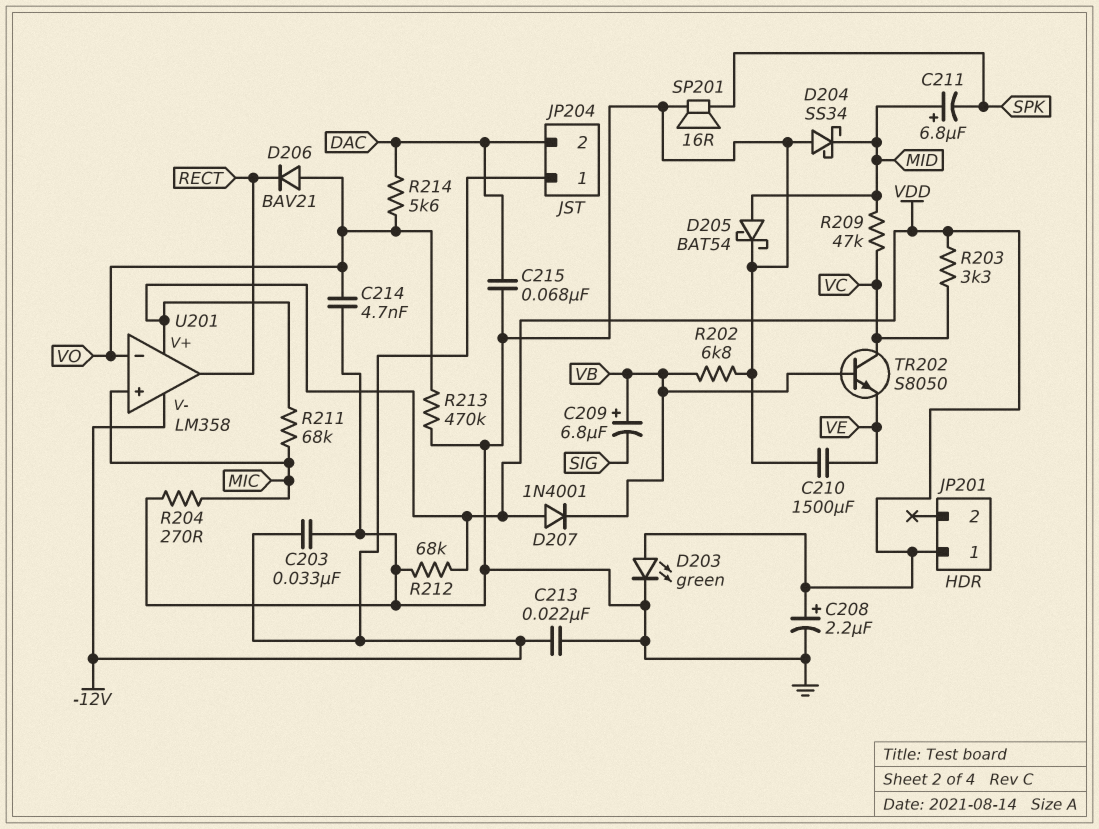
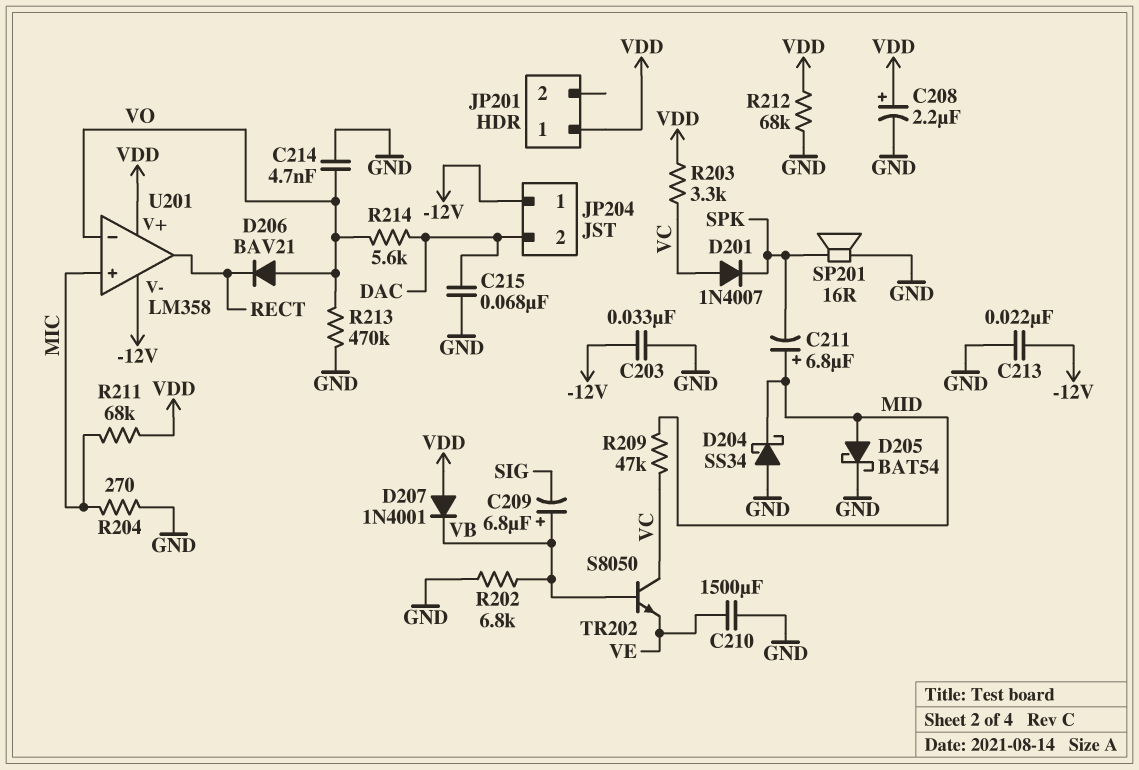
D201: none -> diode 1N4007 (A VC, K SPK)
D203: LED green (A VDD, K GND) -> none

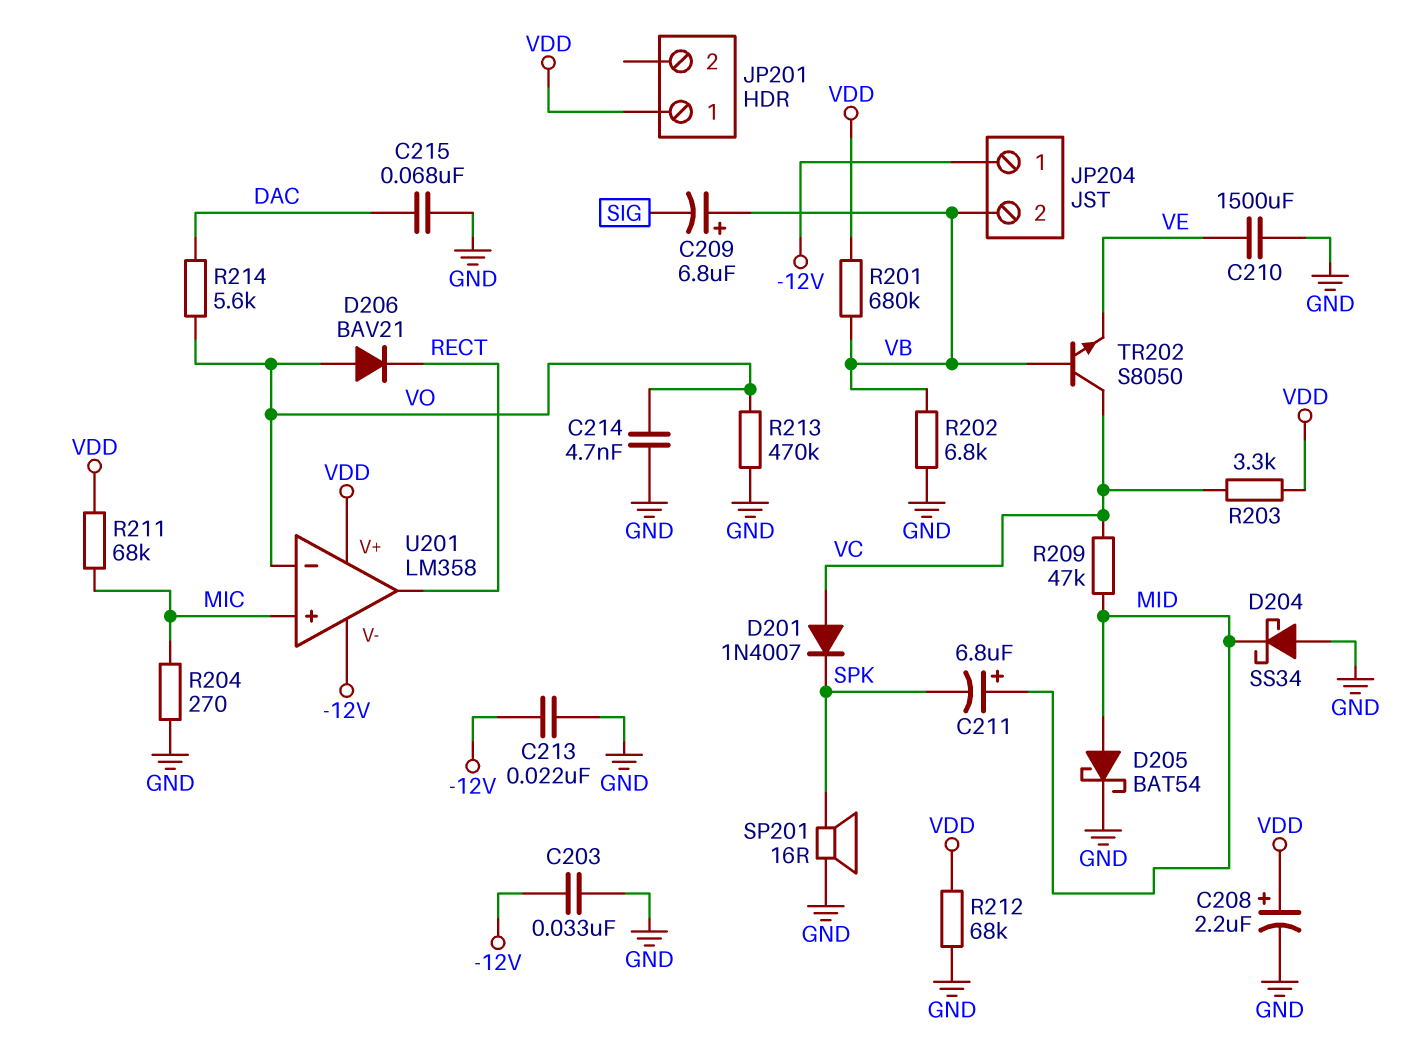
D207: diode 1N4001 (A VDD, K VB) -> none
JP204 pin 2: DAC -> VB
R201: none -> 680k (VB, VDD)

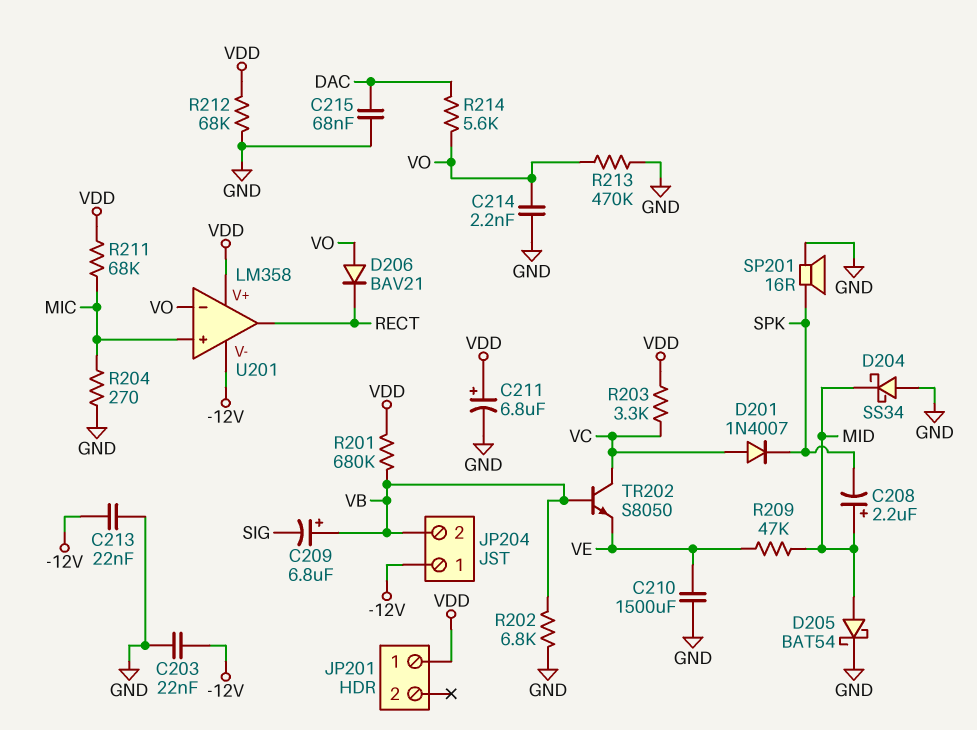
C203: 33nF (-12V, GND) -> 22nF (-12V, GND)
C208: 2.2uF (plus VDD, minus GND) -> 2.2uF (plus MID, minus SPK)
C211: 6.8uF (plus MID, minus SPK) -> 6.8uF (plus VDD, minus GND)
C214: 4.7nF (GND, VO) -> 2.2nF (GND, VO)
R209: 47k (MID, VC) -> 47k (MID, VE)

